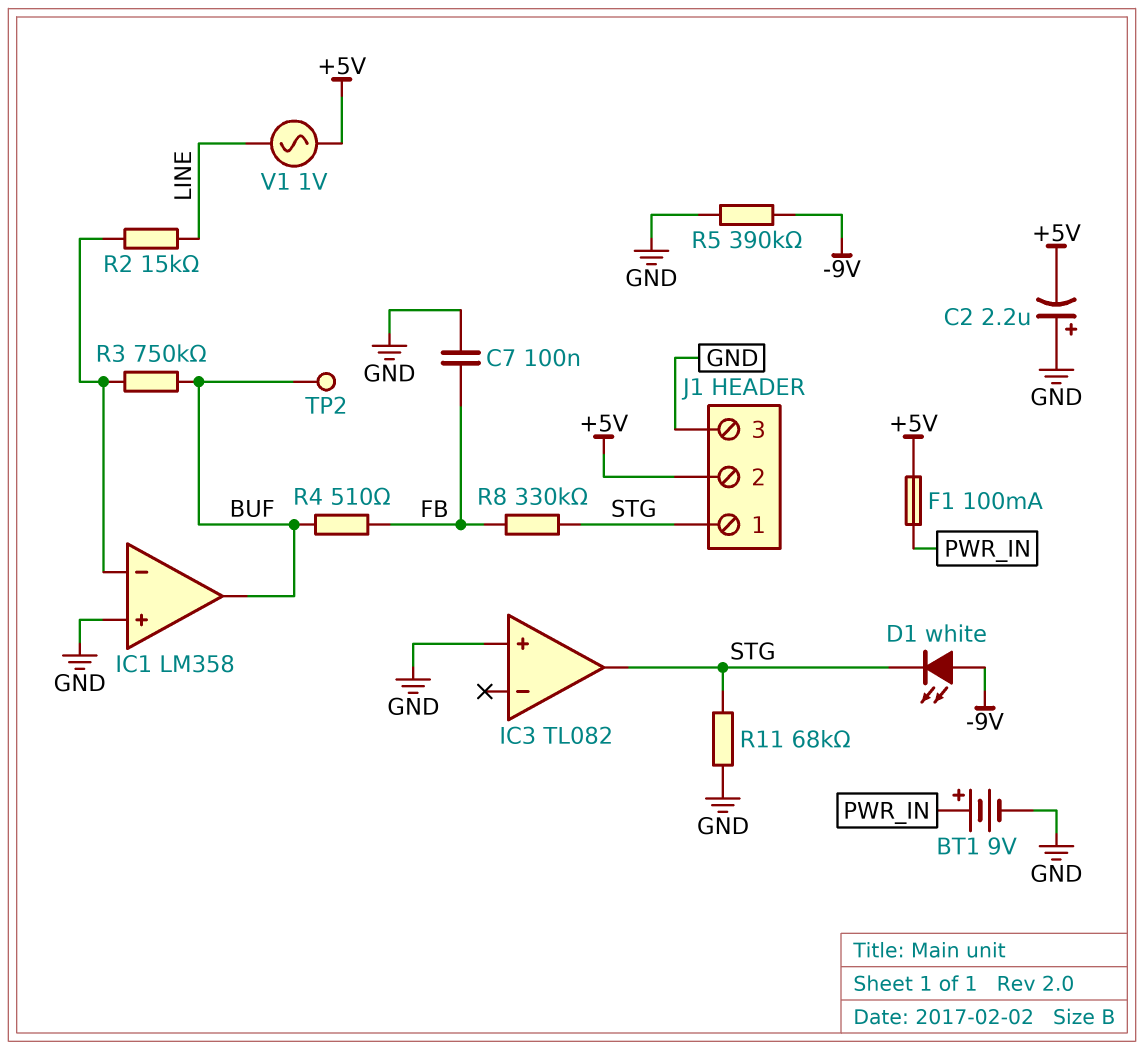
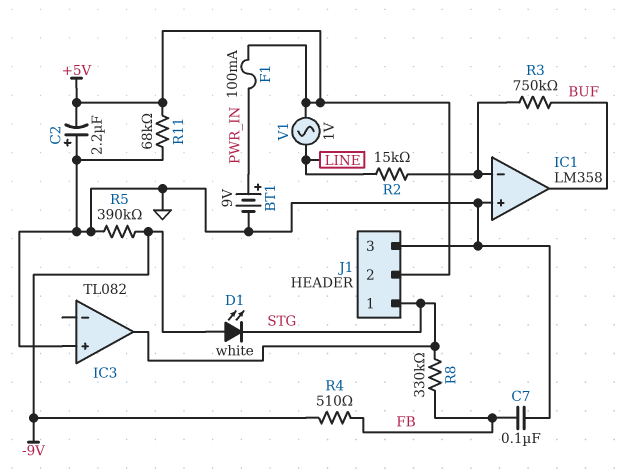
R4: 510 (BUF, FB) -> 510 (-9V, FB)
R11: 68k (GND, STG) -> 68k (+5V, GND)
TP2: test point (BUF) -> none

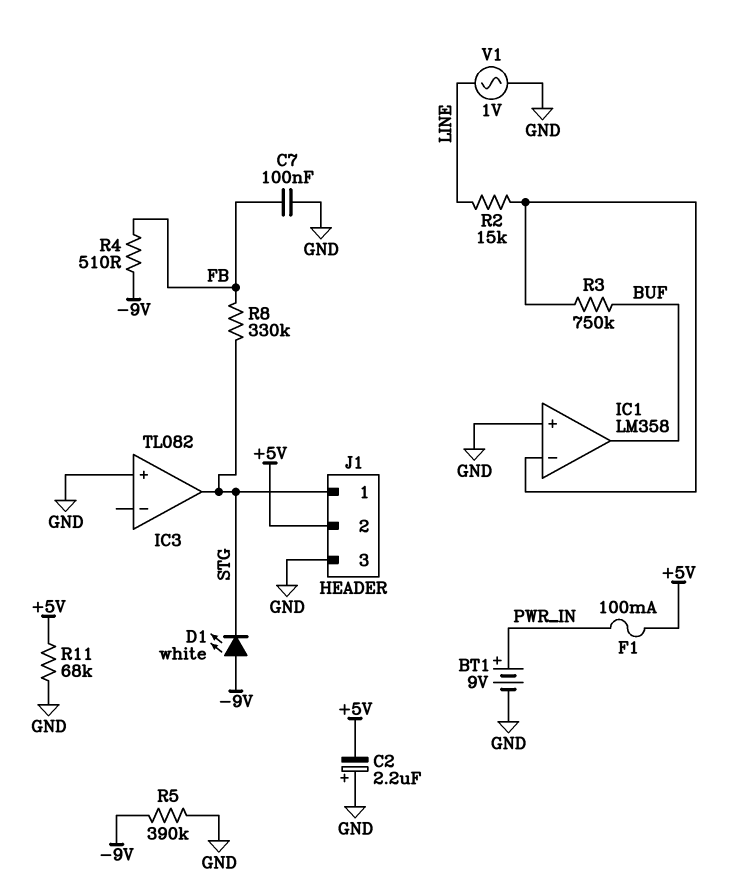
V1: AC 1V (+5V, LINE) -> AC 1V (GND, LINE)

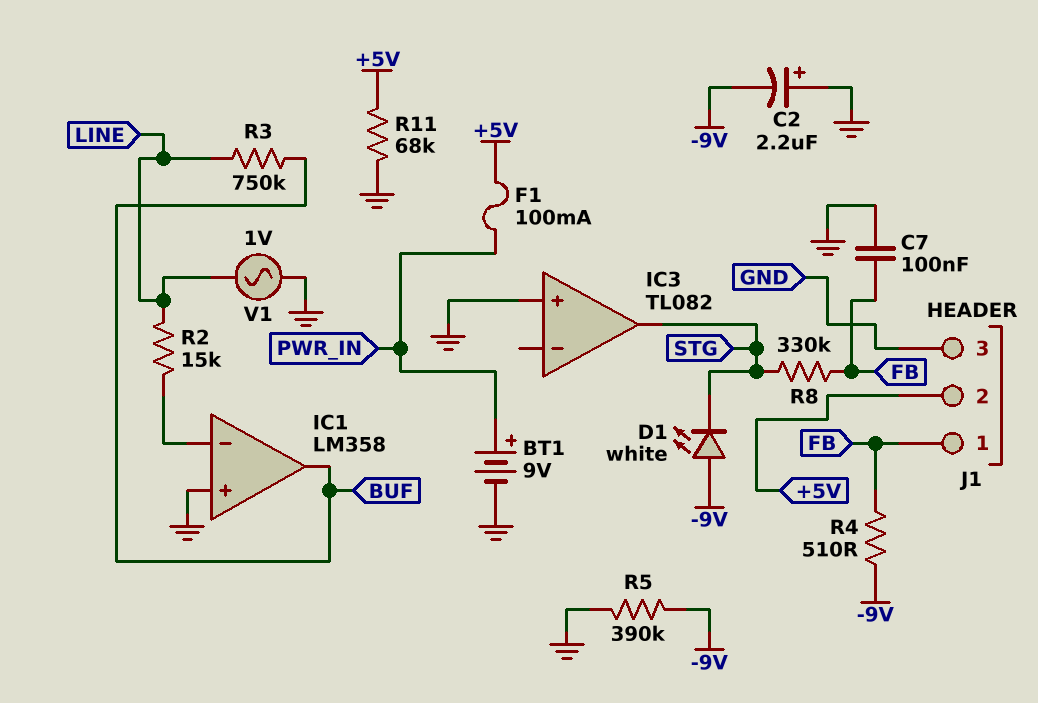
C2: 2.2uF (plus GND, minus +5V) -> 2.2uF (plus GND, minus -9V)
J1 pin 1: STG -> FB
R3: 750k (BUF, IC1/in-) -> 750k (BUF, LINE)

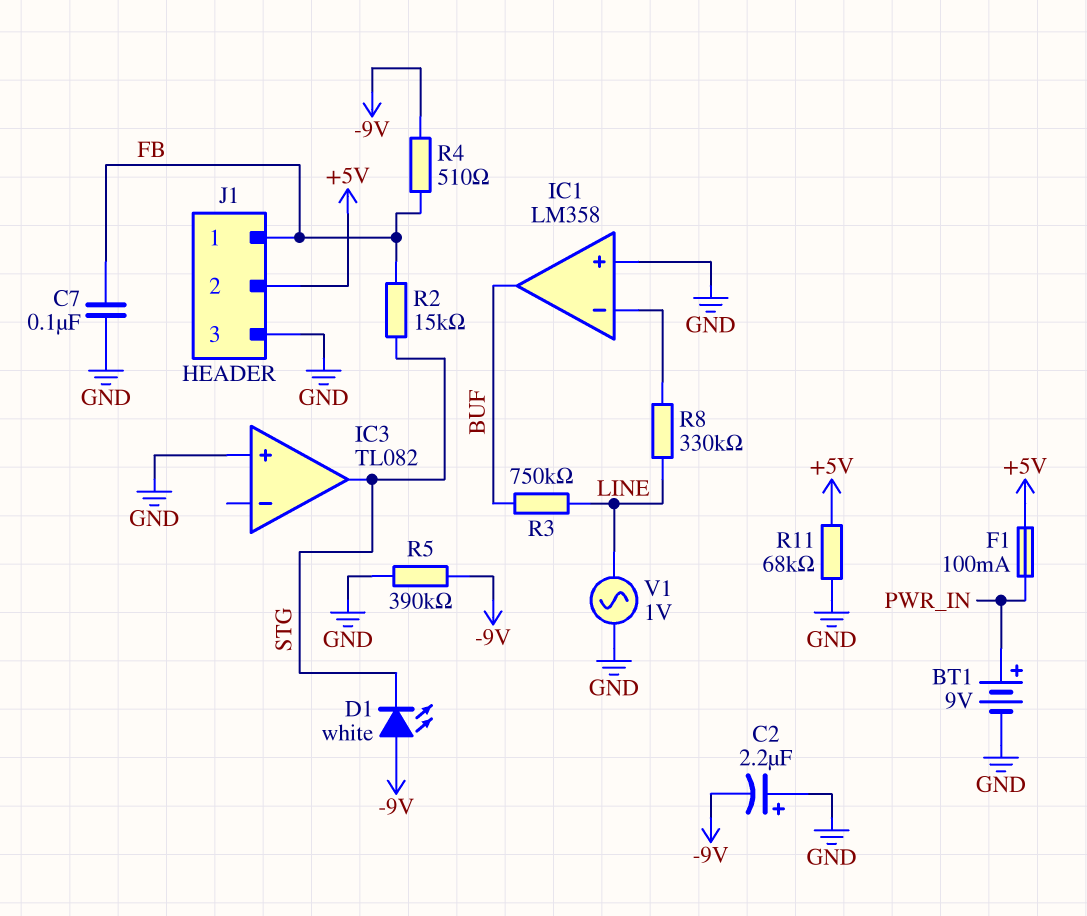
R2: 15k (IC1/in-, LINE) -> 15k (FB, STG)
R8: 330k (FB, STG) -> 330k (IC1/in-, LINE)

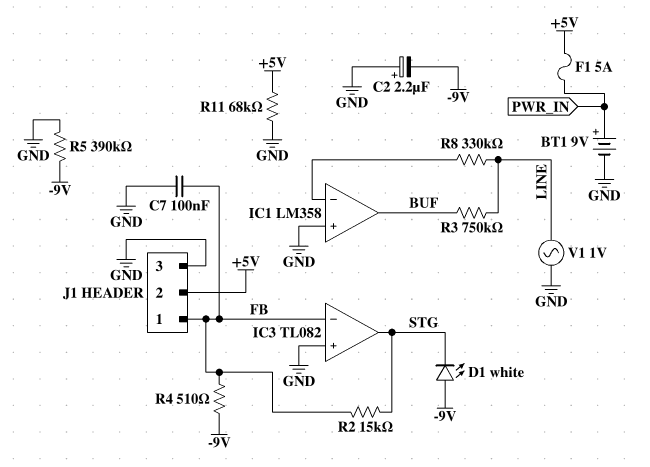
F1: 100mA (+5V, PWR_IN) -> 5A (+5V, PWR_IN)
IC3 pin in-: none -> FB

